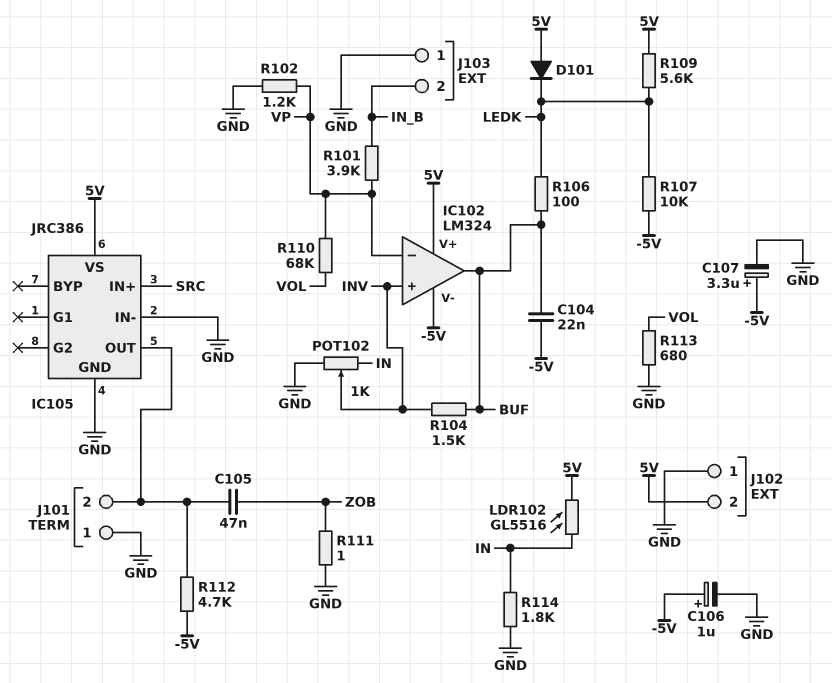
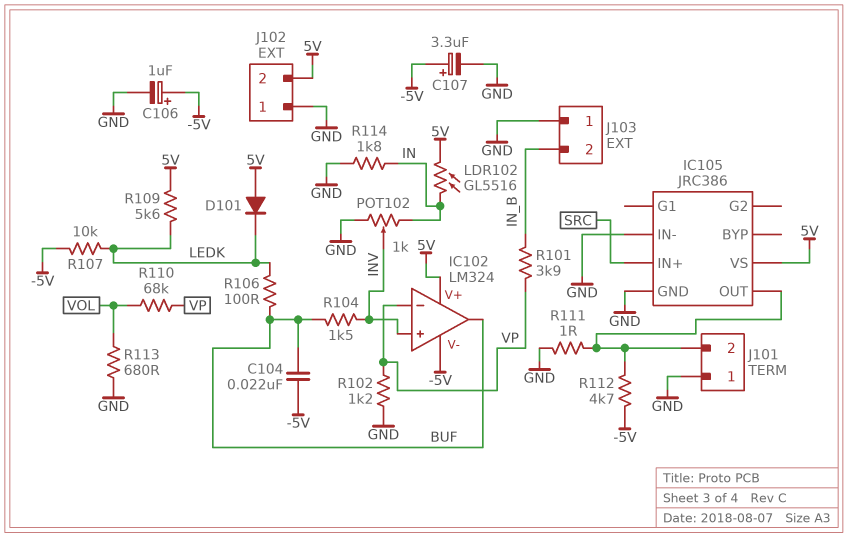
C105: 47nF (IC105/OUT, ZOB) -> none
R111: 1 (GND, ZOB) -> 1 (GND, IC105/OUT)

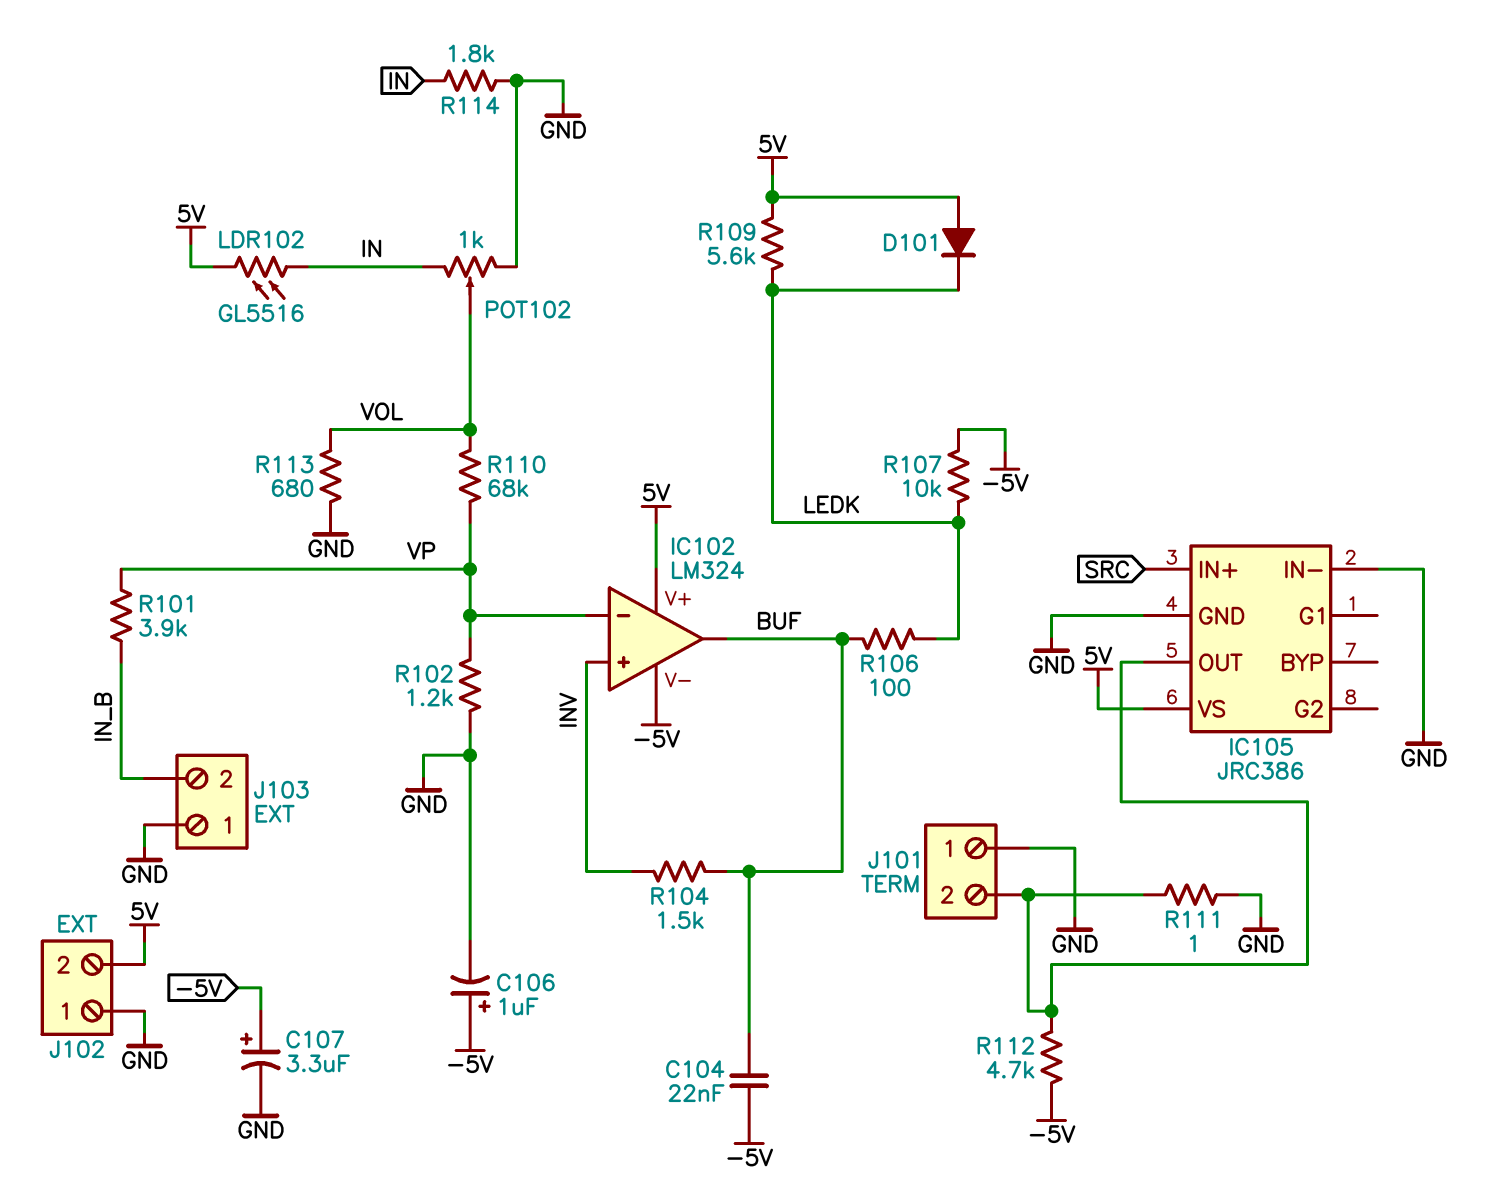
POT102: 1k (GND, IN, wiper INV) -> 1k (GND, IN, wiper VOL)

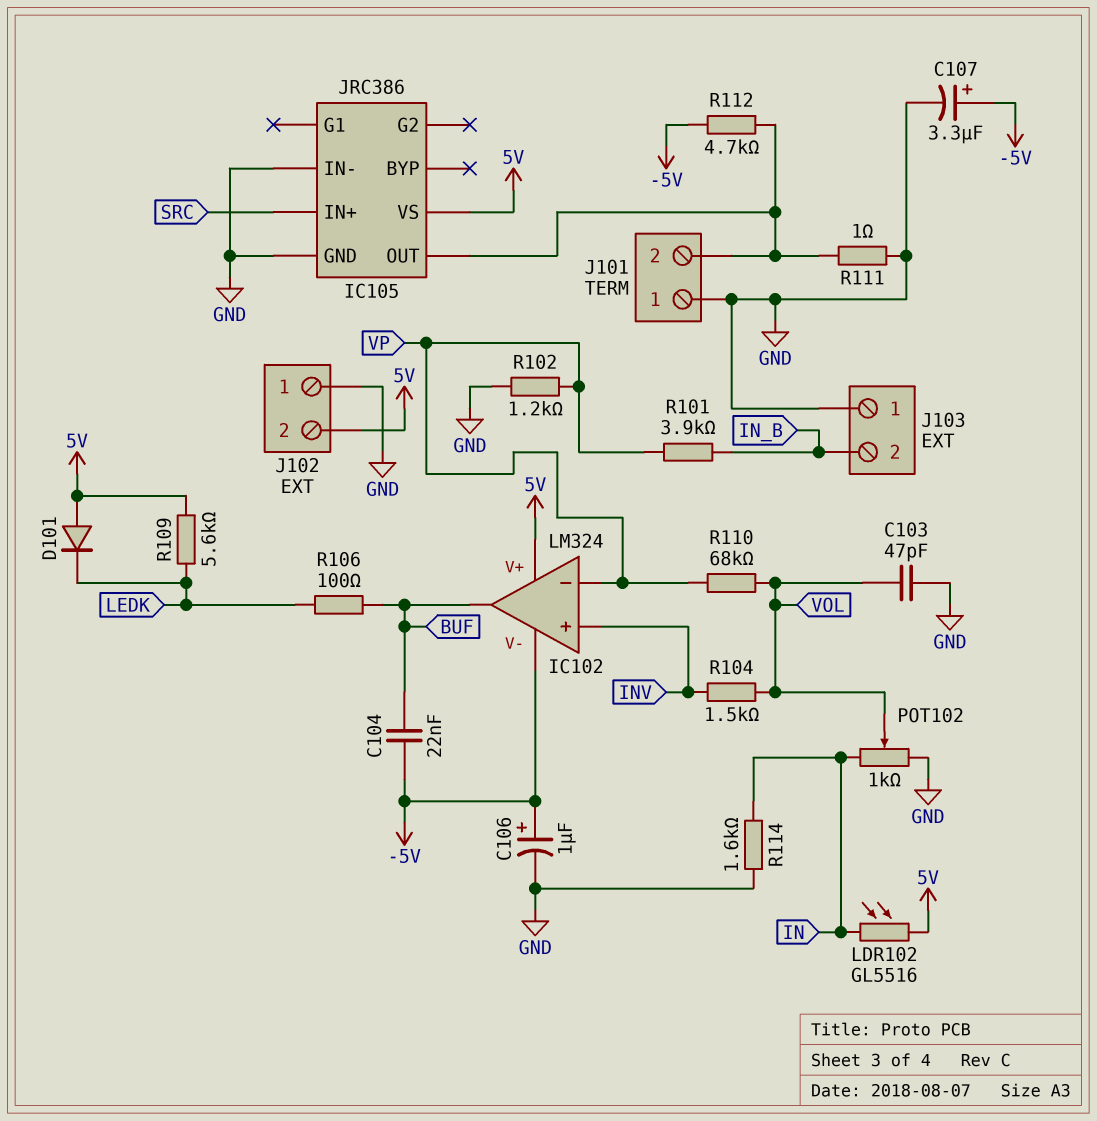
C103: none -> 47pF (GND, VOL)
R104: 1.5k (BUF, INV) -> 1.5k (INV, VOL)
R107: 10k (-5V, LEDK) -> none
R113: 680 (GND, VOL) -> none
R114: 1.8k (GND, IN) -> 1.6k (GND, IN)

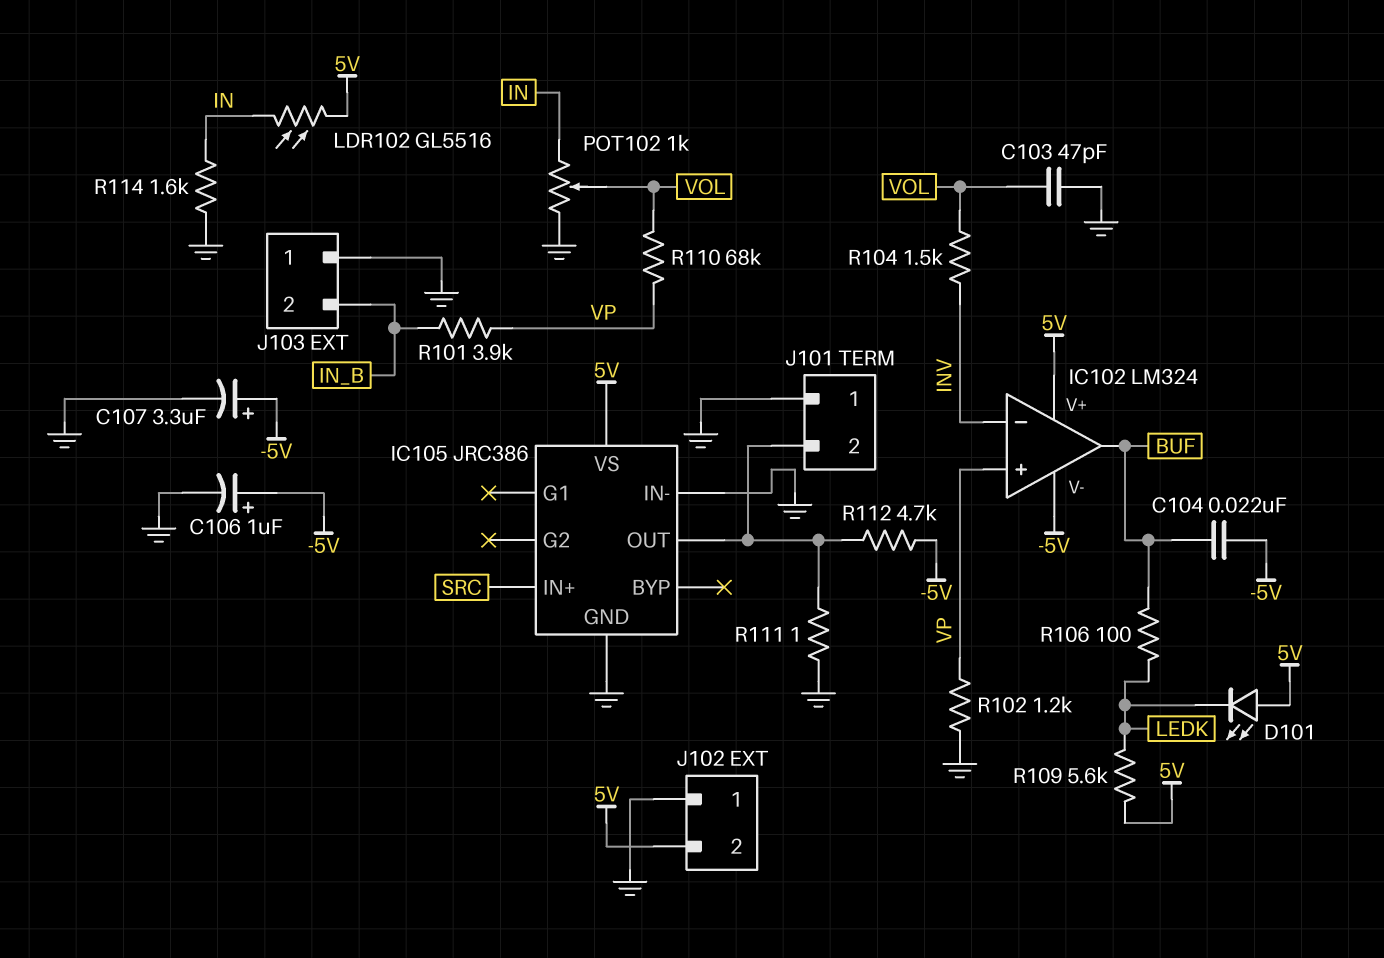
D101: diode (A 5V, K LEDK) -> LED (A 5V, K LEDK)
IC102 pin in+: INV -> VP
IC102 pin in-: VP -> INV

